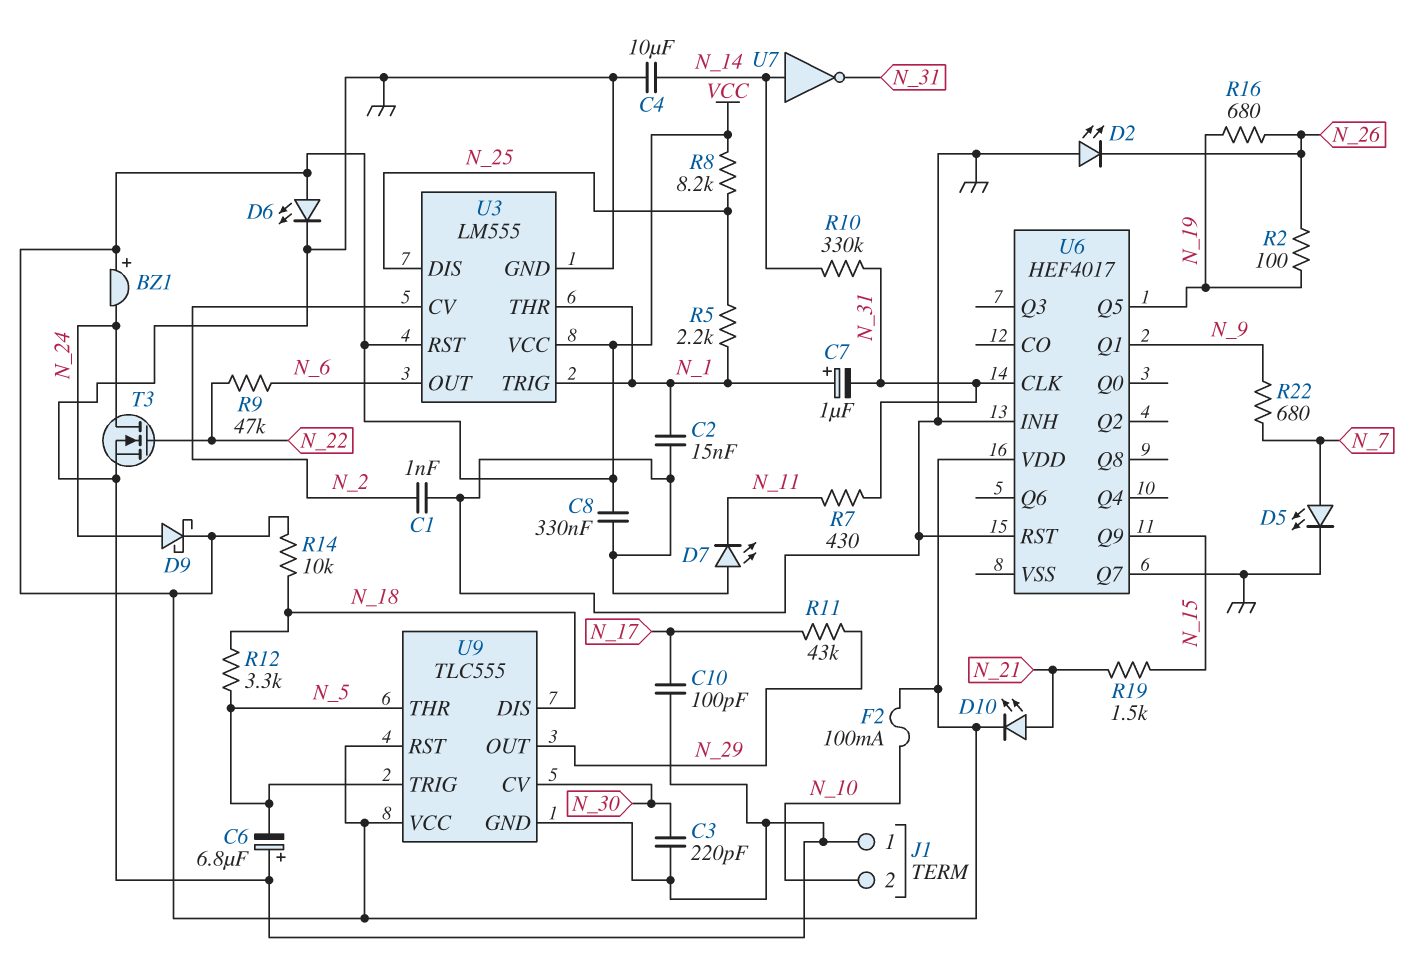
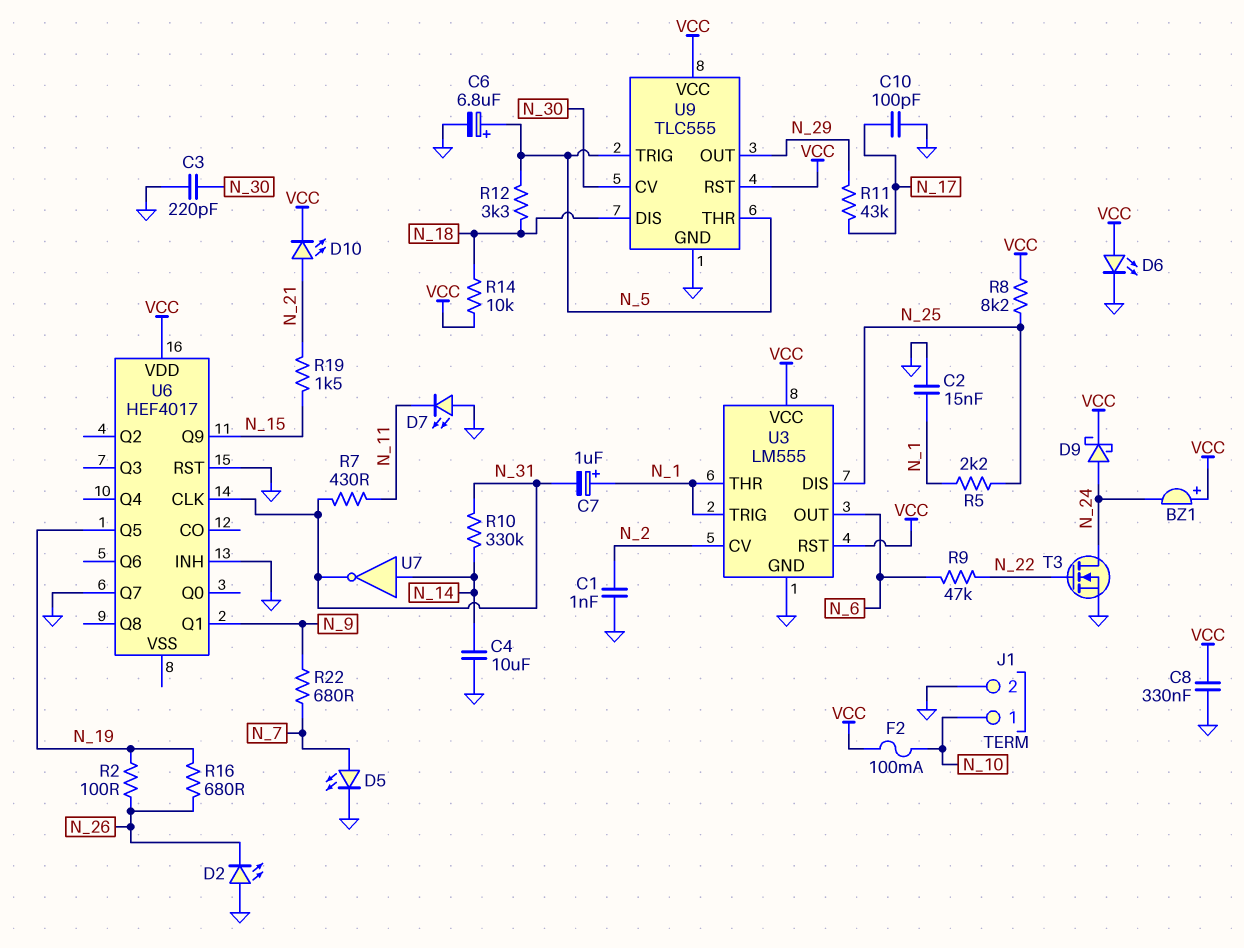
C6: 6.8uF (plus GND, minus N_5) -> 6.8uF (plus N_5, minus GND)
J1 pin 1: GND -> N_10
J1 pin 2: N_10 -> GND

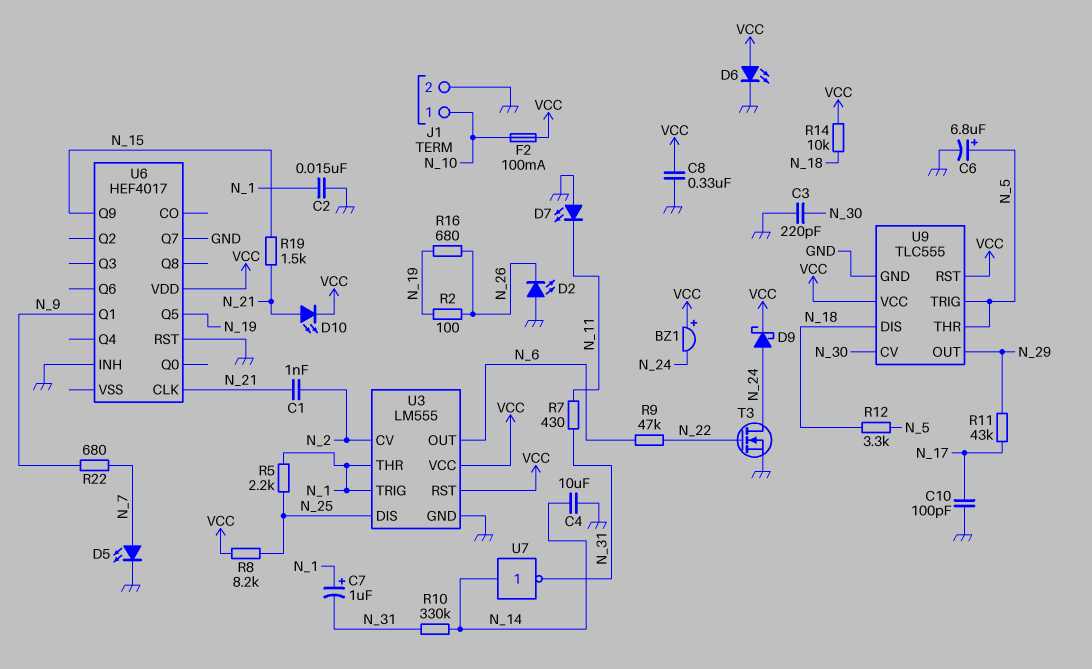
C1: 1nF (GND, N_2) -> 1nF (N_2, N_21)
U6 pin CLK: N_31 -> N_21

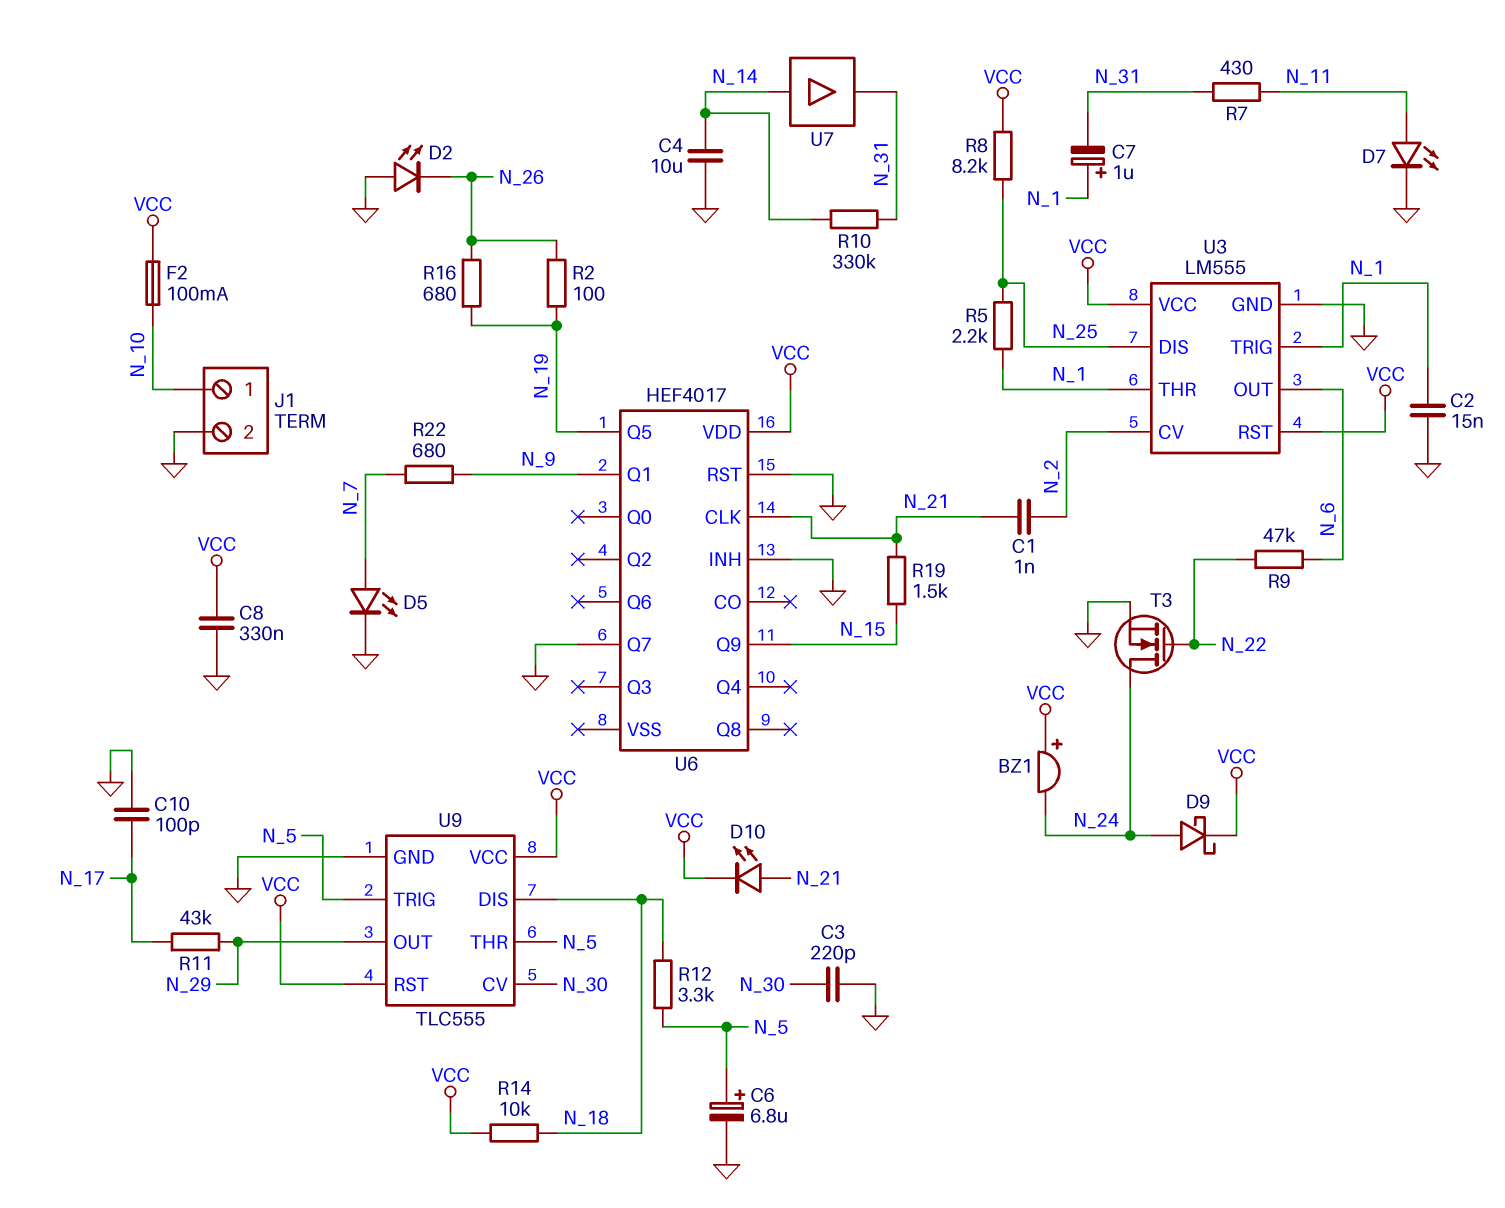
D6: LED (A VCC, K GND) -> none
D7: LED (A GND, K N_11) -> LED (A N_11, K GND)
U7: NOT (in N_14, out N_31) -> buffer (in N_14, out N_31)

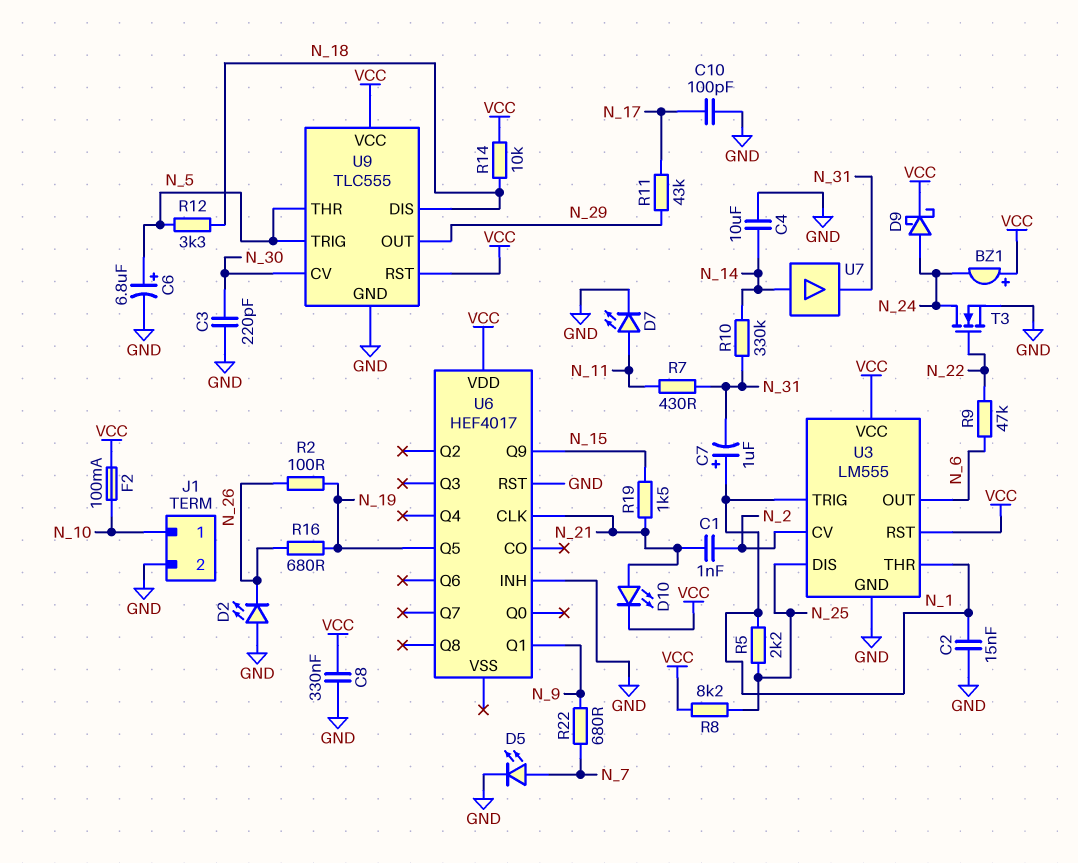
U6 pin Q7: GND -> none

